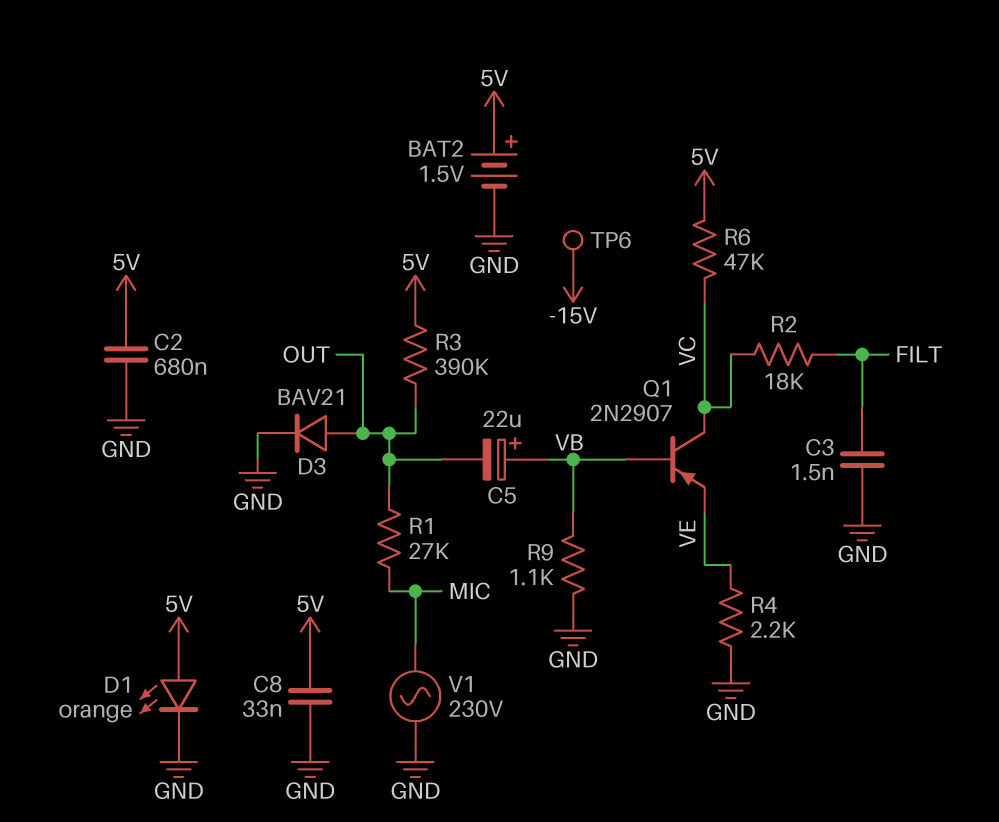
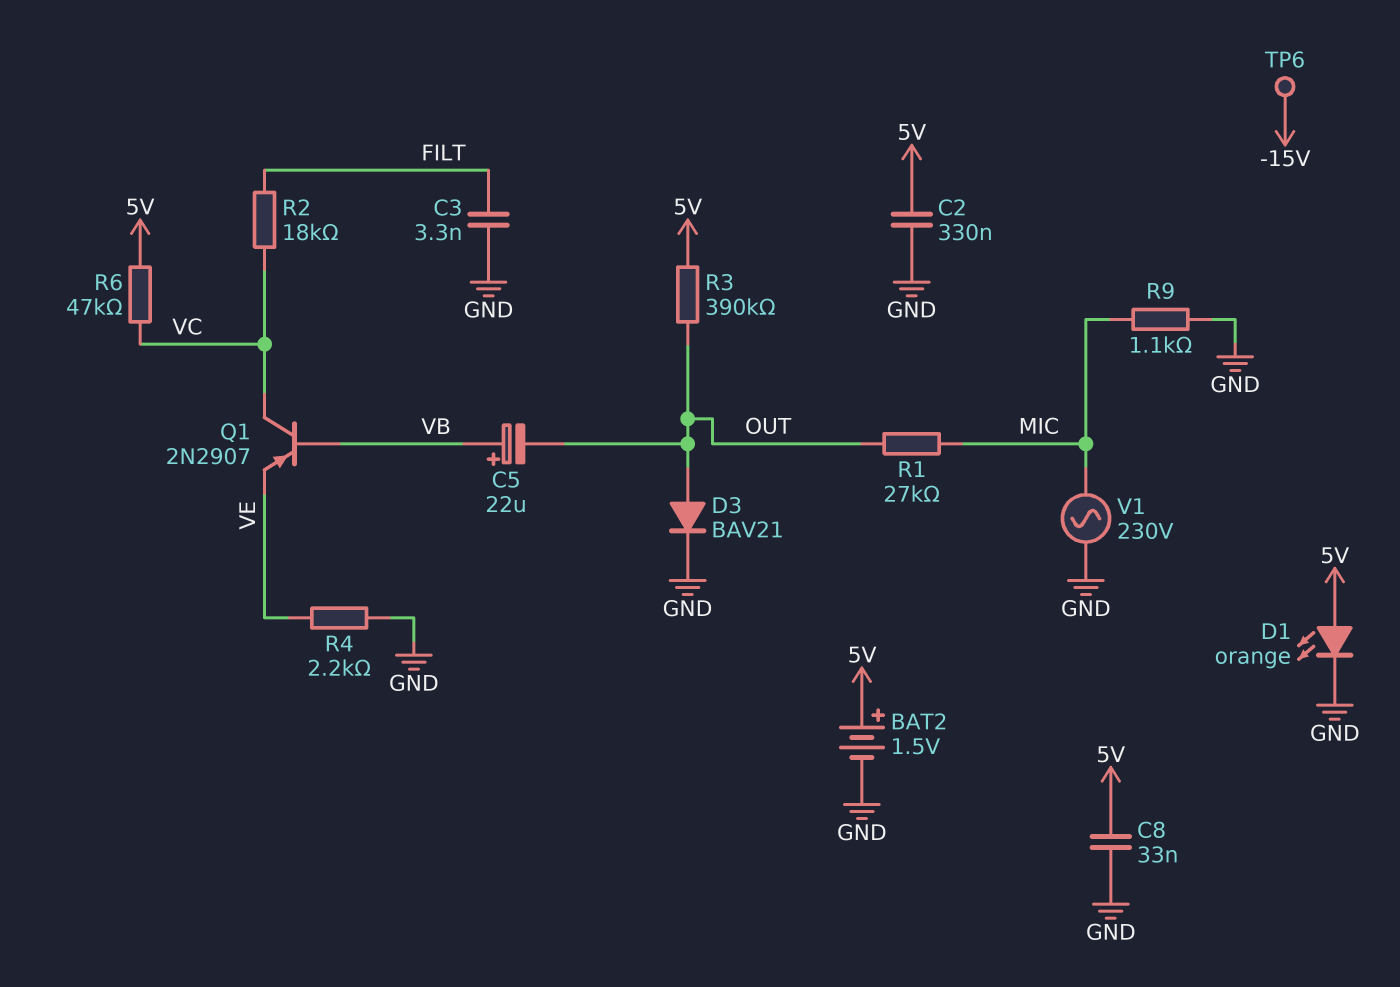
C2: 680nF (5V, GND) -> 330nF (5V, GND)
C3: 1.5nF (FILT, GND) -> 3.3nF (FILT, GND)
R9: 1.1k (GND, VB) -> 1.1k (GND, MIC)

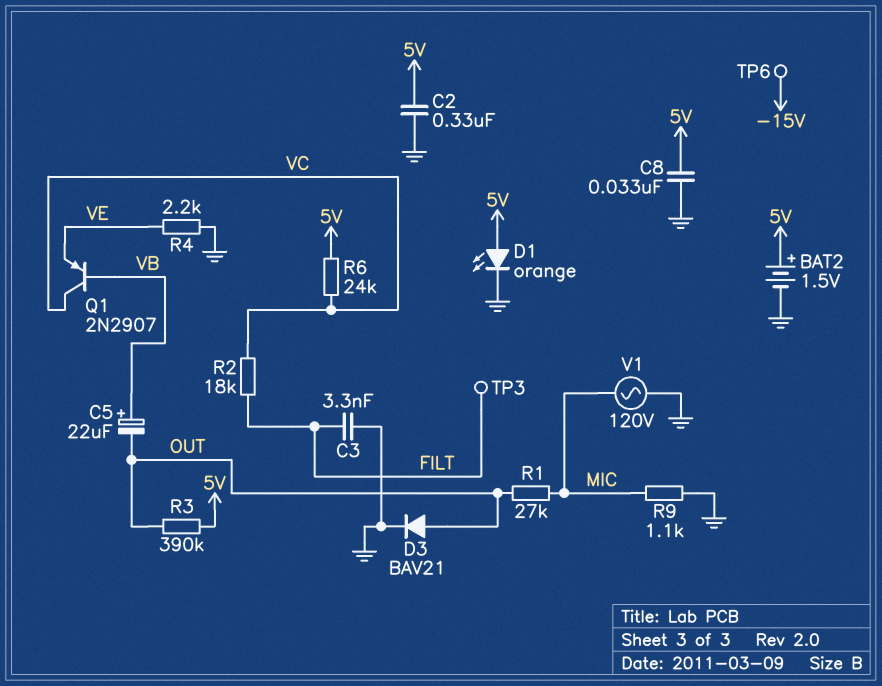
R6: 47k (5V, VC) -> 24k (5V, VC)
TP3: none -> test point (FILT)
V1: AC 230V (GND, MIC) -> AC 120V (GND, MIC)

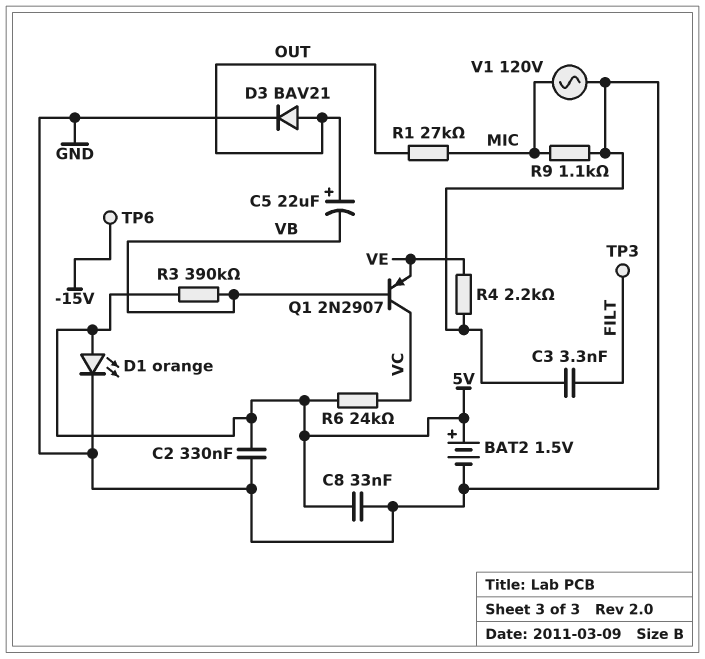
C5: 22uF (plus VB, minus OUT) -> 22uF (plus OUT, minus VB)
R2: 18k (FILT, VC) -> none
R3: 390k (5V, OUT) -> 390k (5V, VB)

